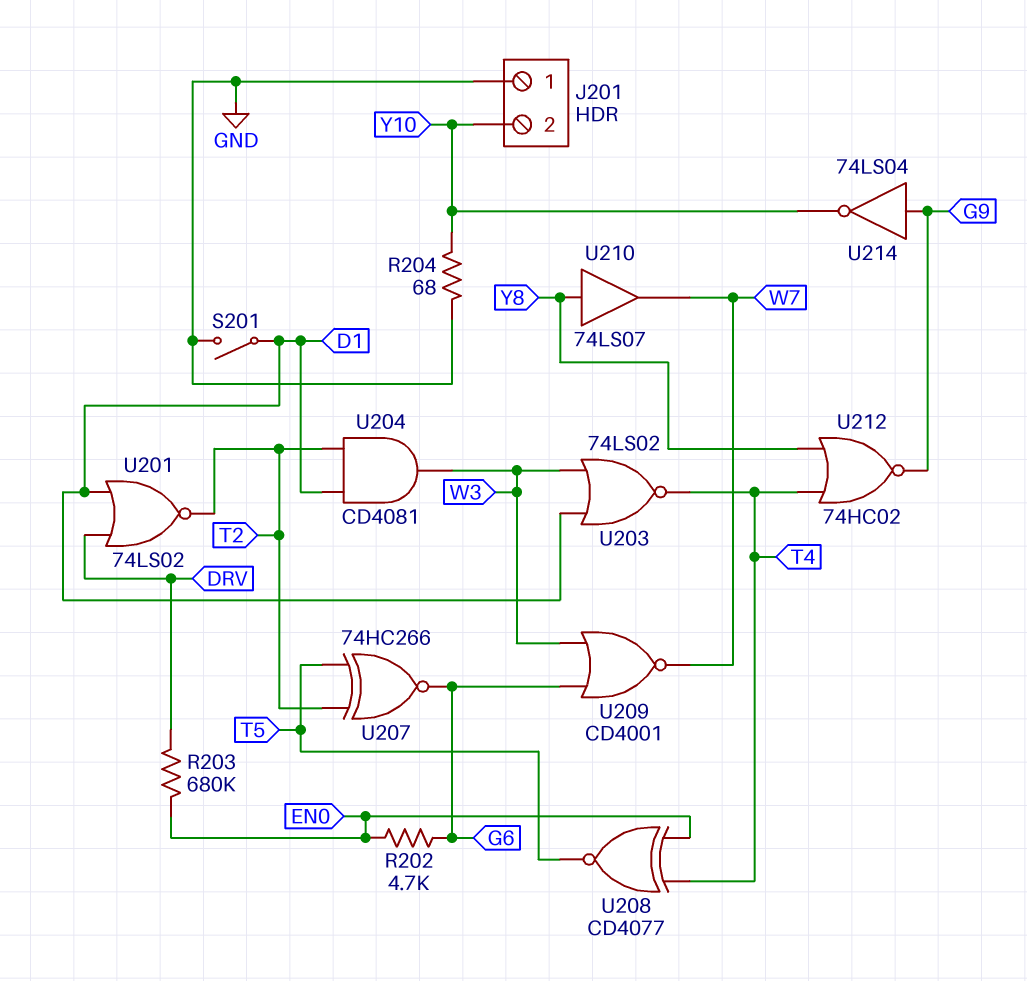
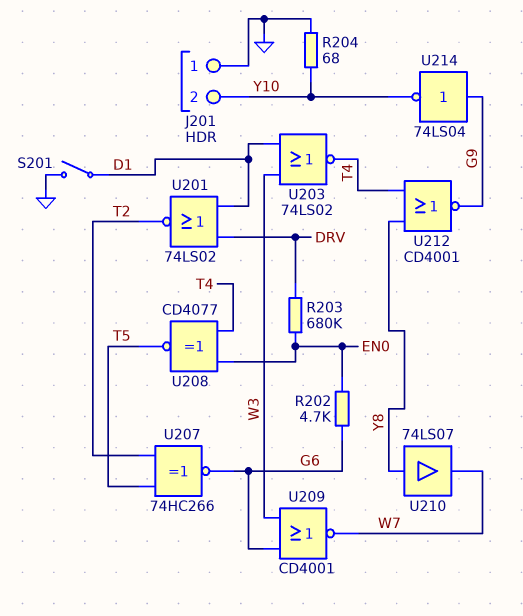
U204: AND CD4081 (in D1, in T2, out W3) -> none
U212: NOR 74HC02 (in T4, in Y8, out G9) -> NOR CD4001 (in T4, in Y8, out G9)

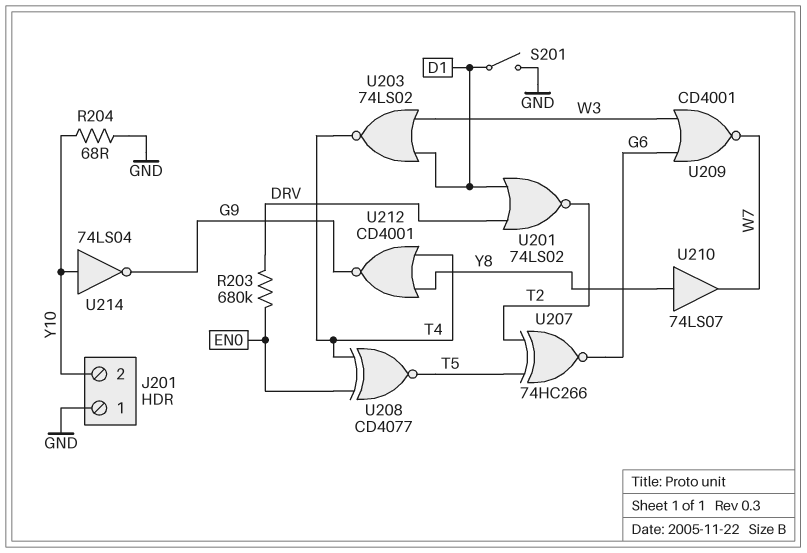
R202: 4.7k (EN0, G6) -> none
U214: NOT 74LS04 (in G9, out Y10) -> NOT 74LS04 (in Y10, out G9)

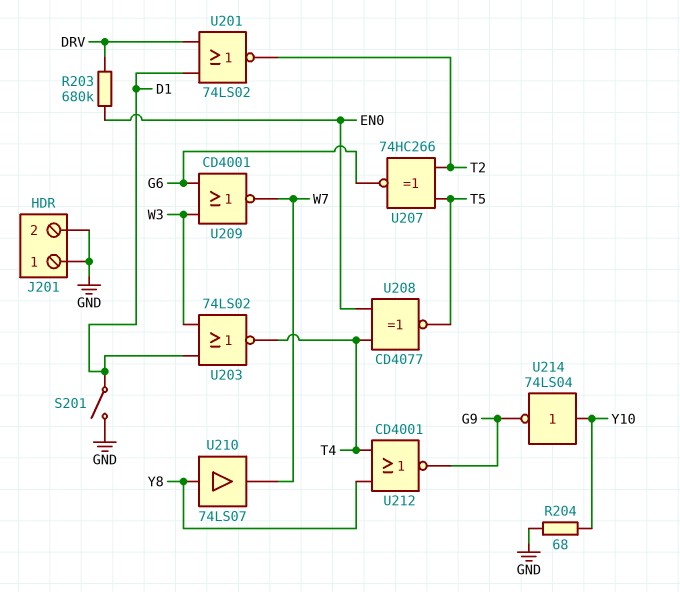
J201 pin 2: Y10 -> GND

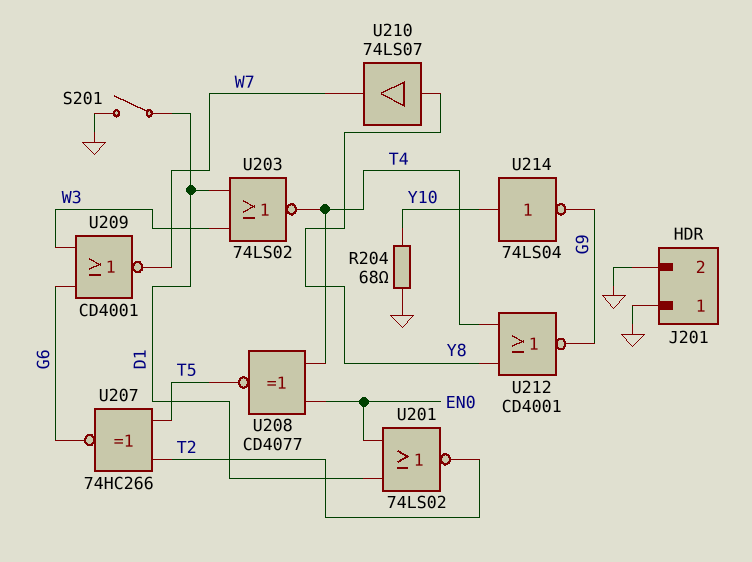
R203: 680k (DRV, EN0) -> none
U201: NOR 74LS02 (in D1, in DRV, out T2) -> NOR 74LS02 (in D1, in EN0, out T2)

